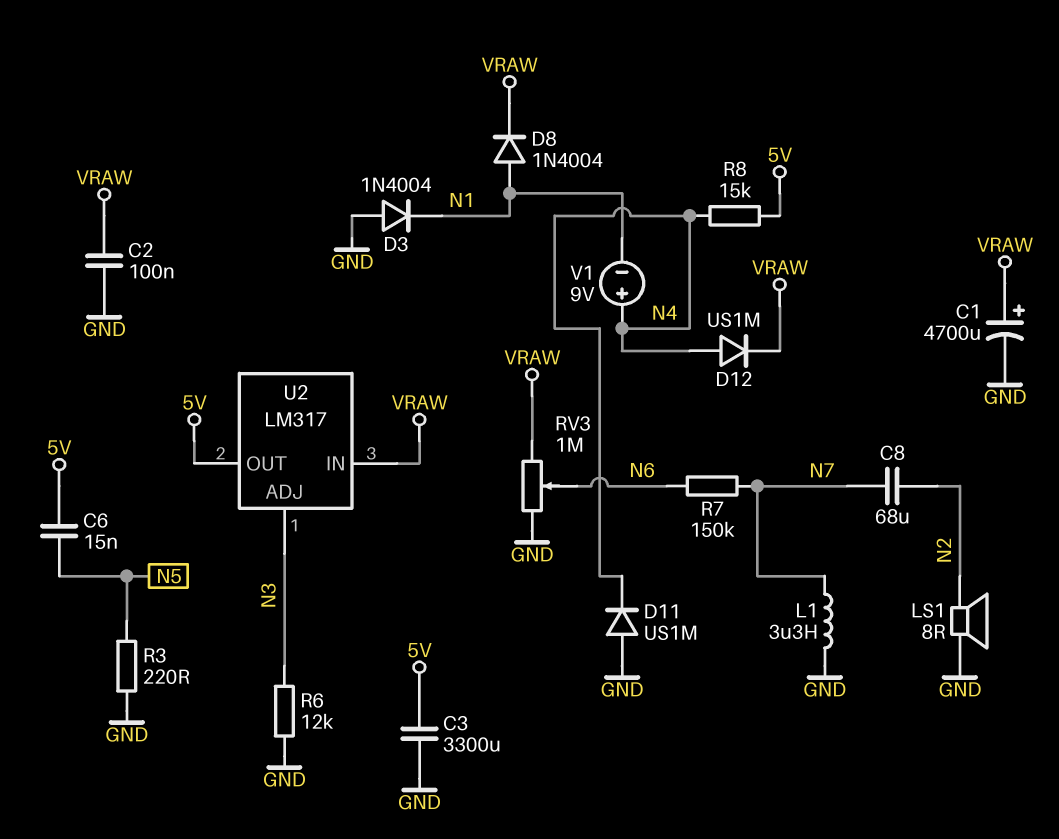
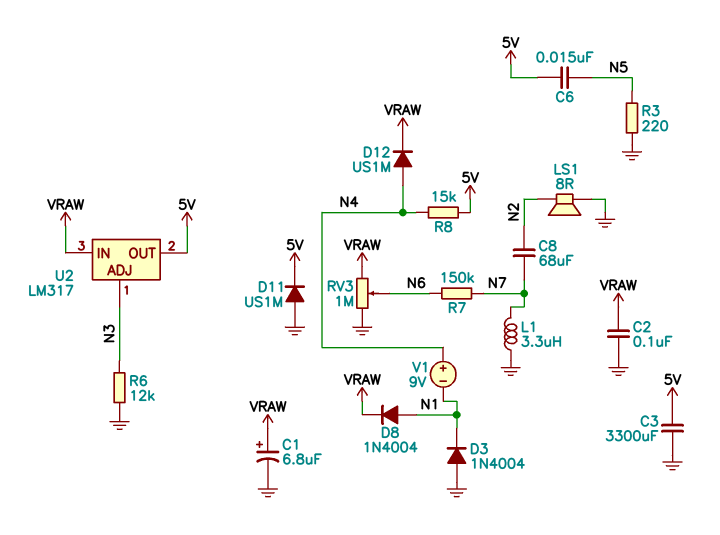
C1: 4700uF (plus VRAW, minus GND) -> 6.8uF (plus VRAW, minus GND)
D11: diode US1M (A GND, K N4) -> diode US1M (A GND, K 5V)

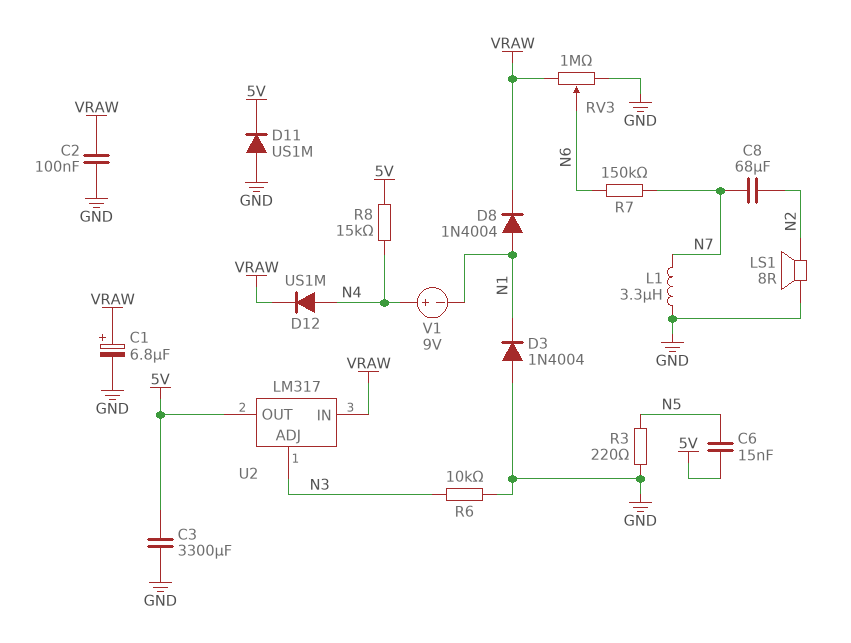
R6: 12k (GND, N3) -> 10k (GND, N3)

